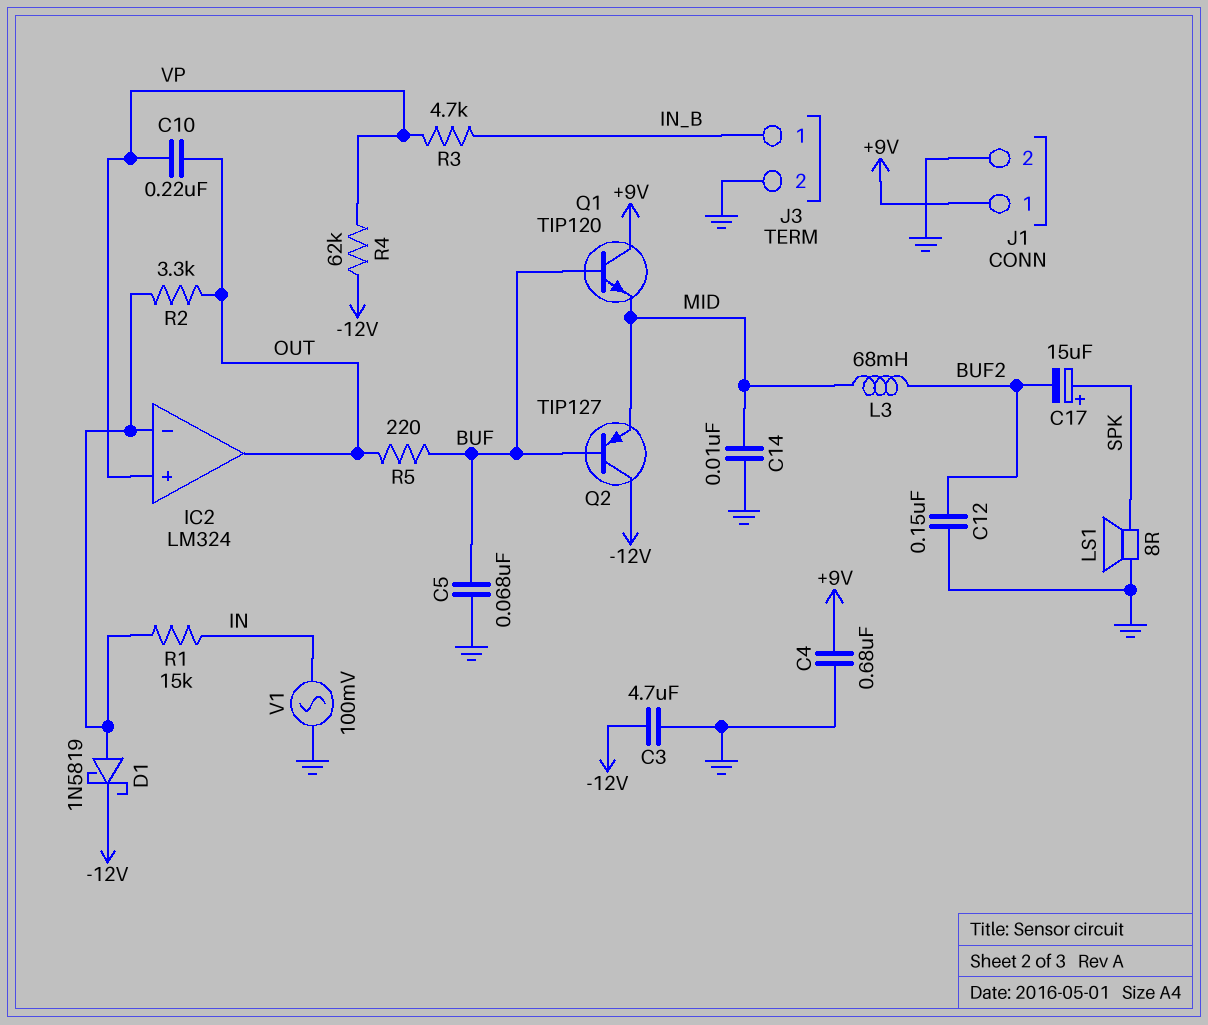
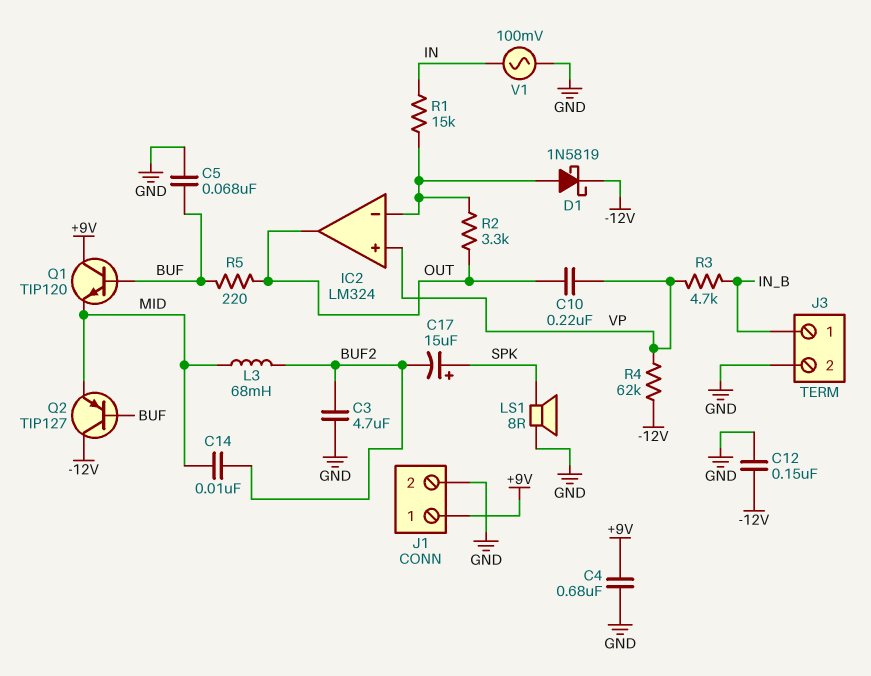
C3: 4.7uF (-12V, GND) -> 4.7uF (BUF2, GND)
C12: 150nF (BUF2, GND) -> 150nF (-12V, GND)
C14: 10nF (GND, MID) -> 10nF (BUF2, MID)

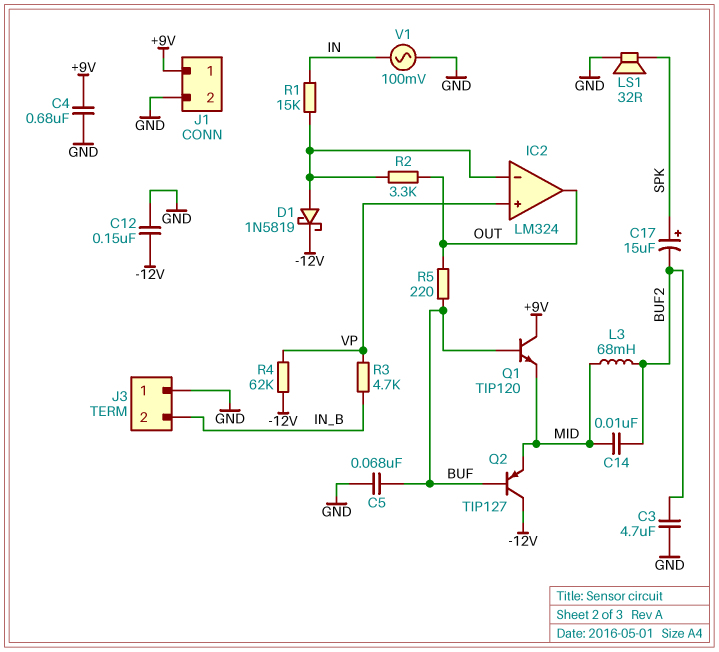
C10: 220nF (OUT, VP) -> none
J3 pin 1: IN_B -> GND
J3 pin 2: GND -> IN_B
LS1: speaker 8R (GND, SPK) -> speaker 32R (GND, SPK)

